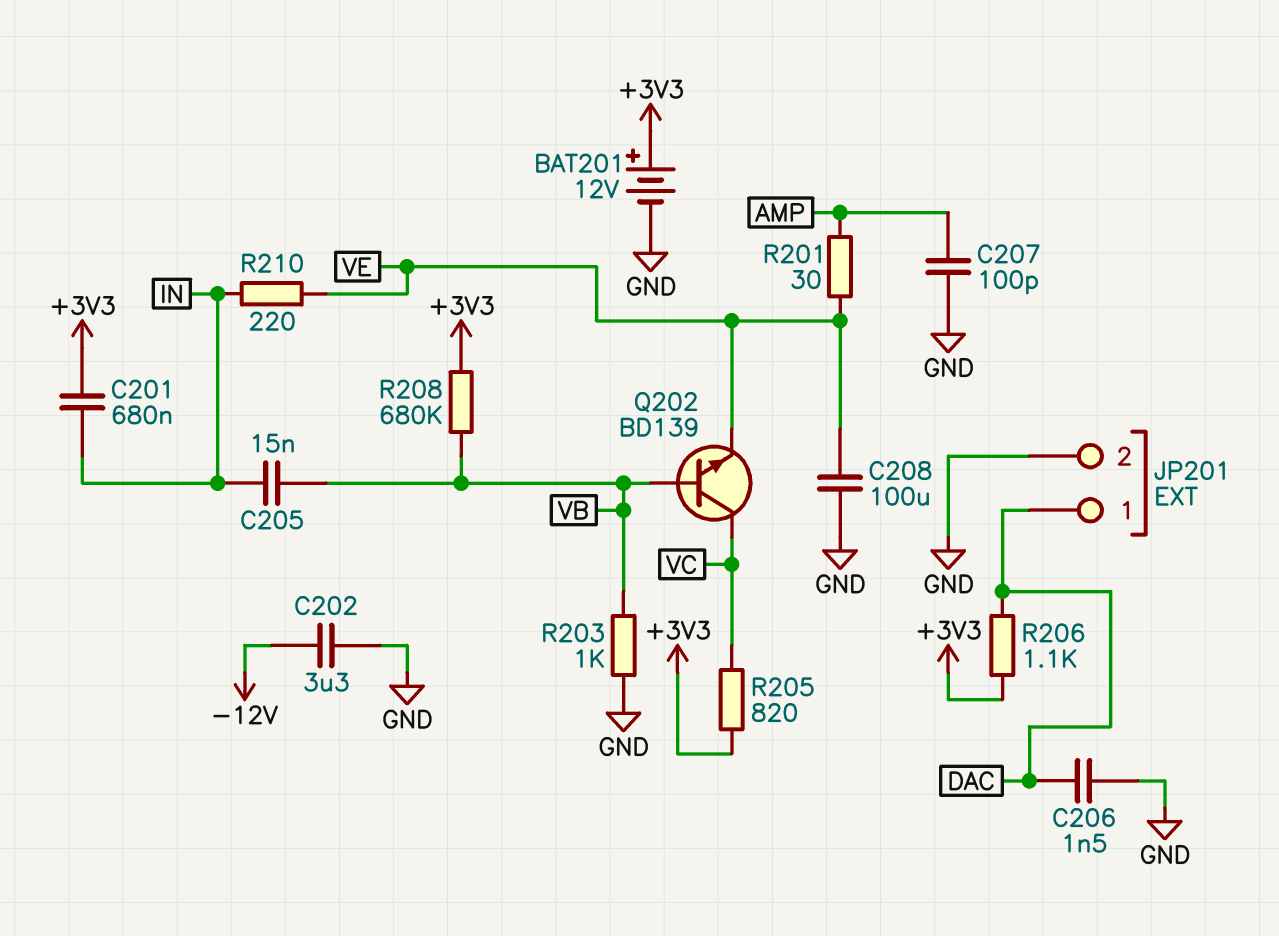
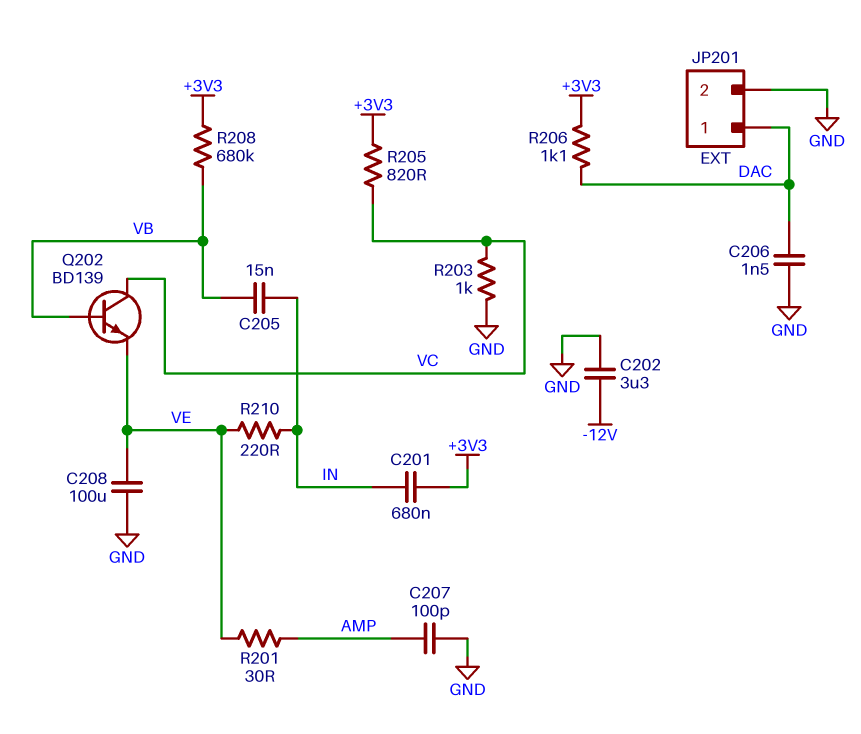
BAT201: 12V (plus +3V3, minus GND) -> none
R203: 1k (GND, VB) -> 1k (GND, VC)

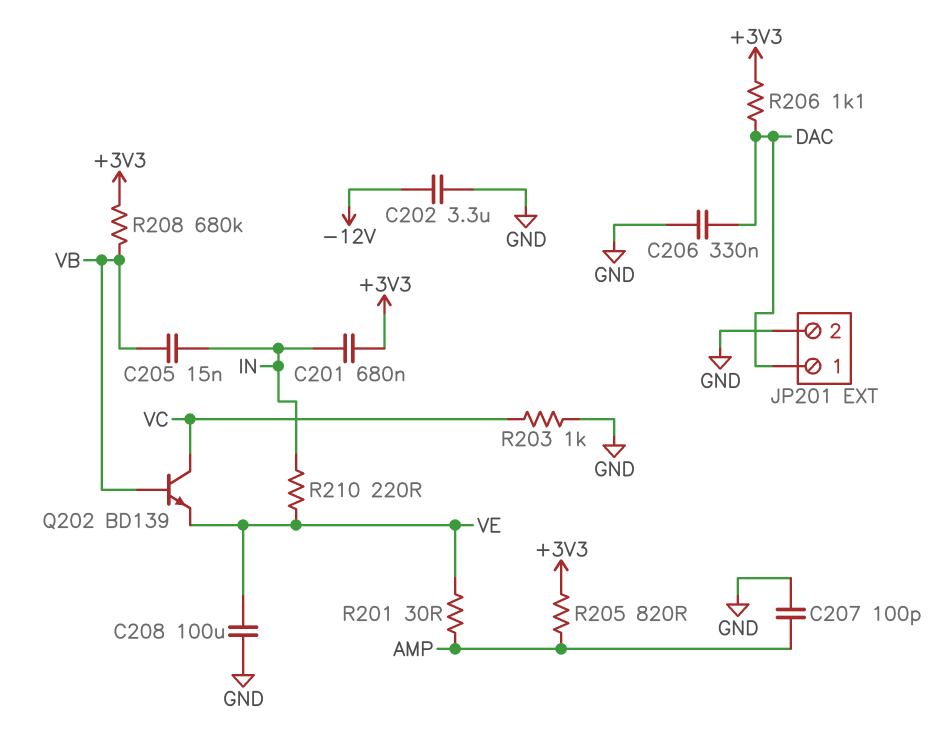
C206: 1.5nF (DAC, GND) -> 330nF (DAC, GND)
R205: 820 (+3V3, VC) -> 820 (+3V3, AMP)

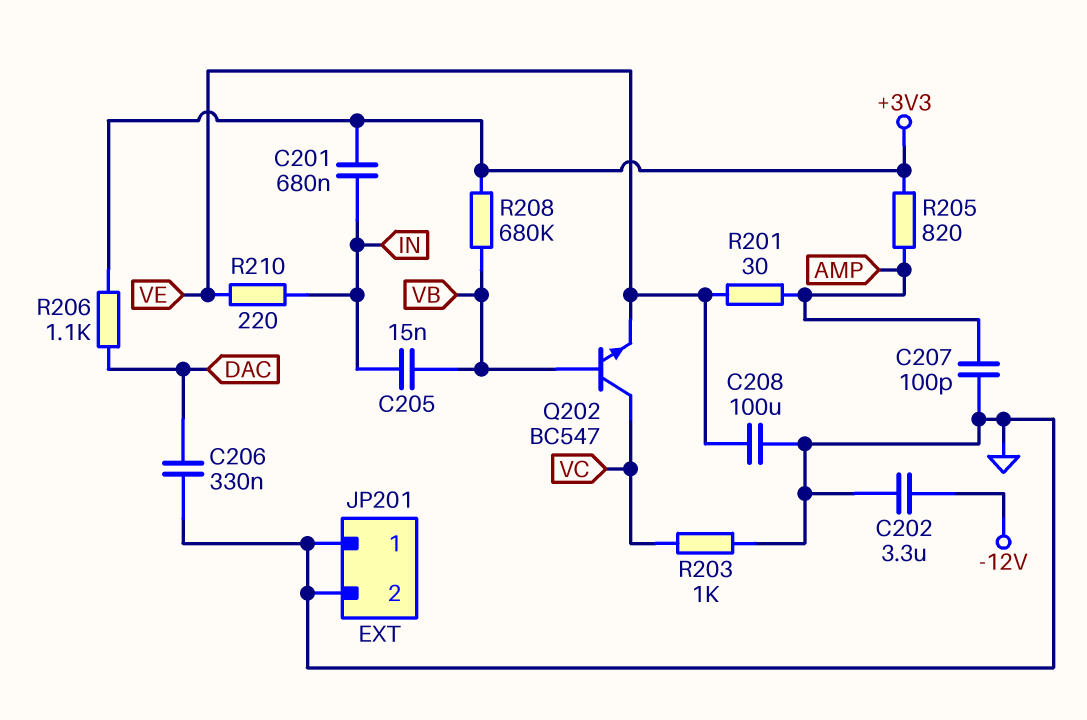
JP201 pin 1: DAC -> GND
Q202: NPN BD139 (B VB, C VC, E VE) -> NPN BC547 (B VB, C VC, E VE)

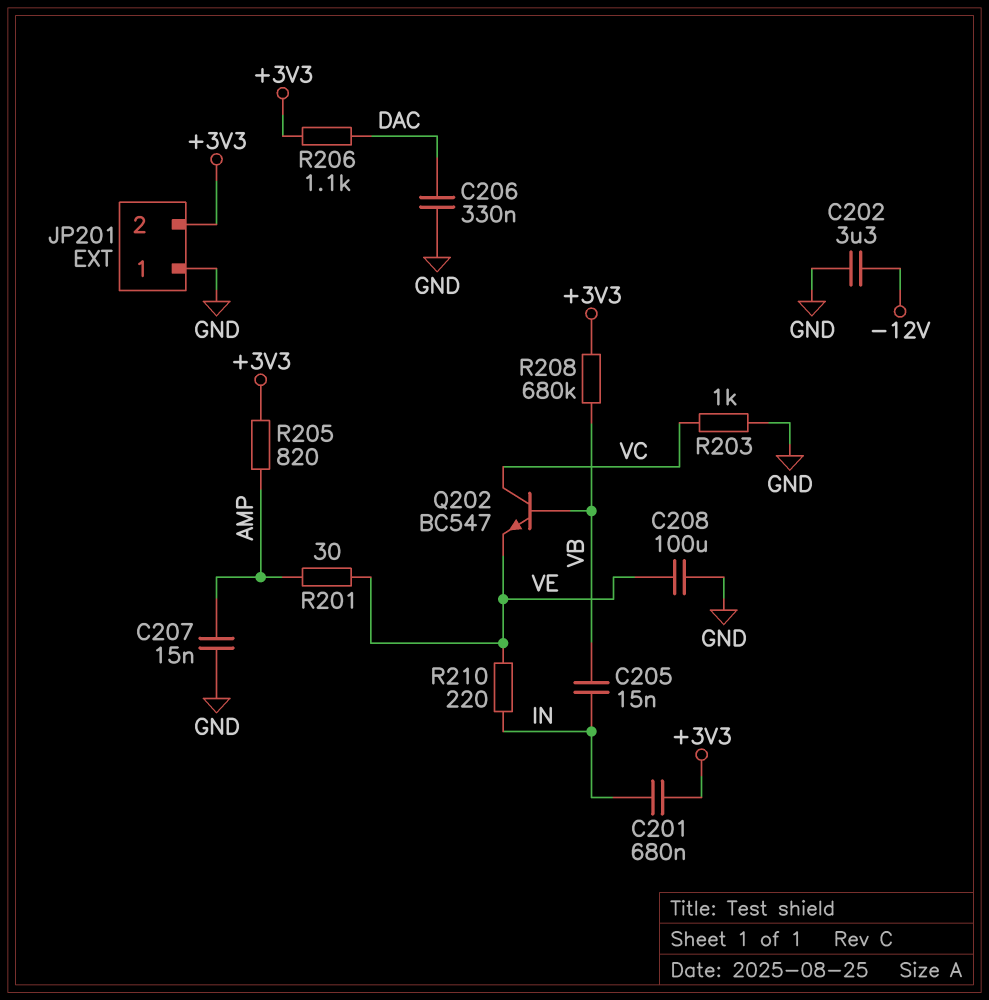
C207: 100pF (AMP, GND) -> 15nF (AMP, GND)
JP201 pin 2: GND -> +3V3

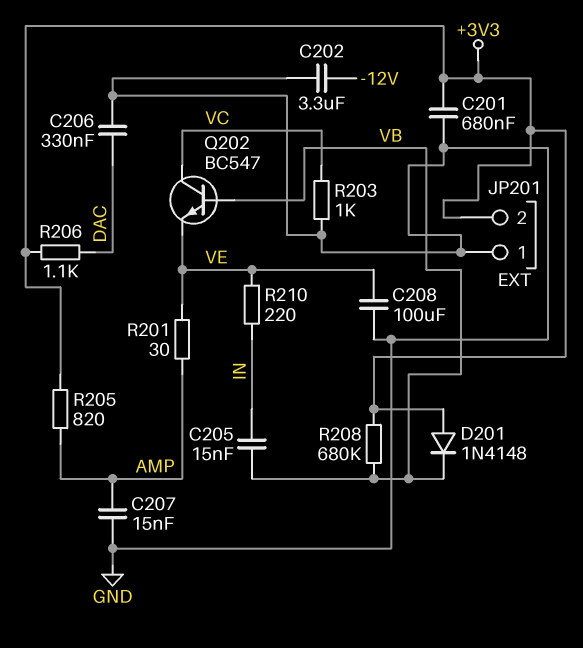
C201: 680nF (+3V3, IN) -> 680nF (+3V3, GND)
D201: none -> diode 1N4148 (A +3V3, K VB)

